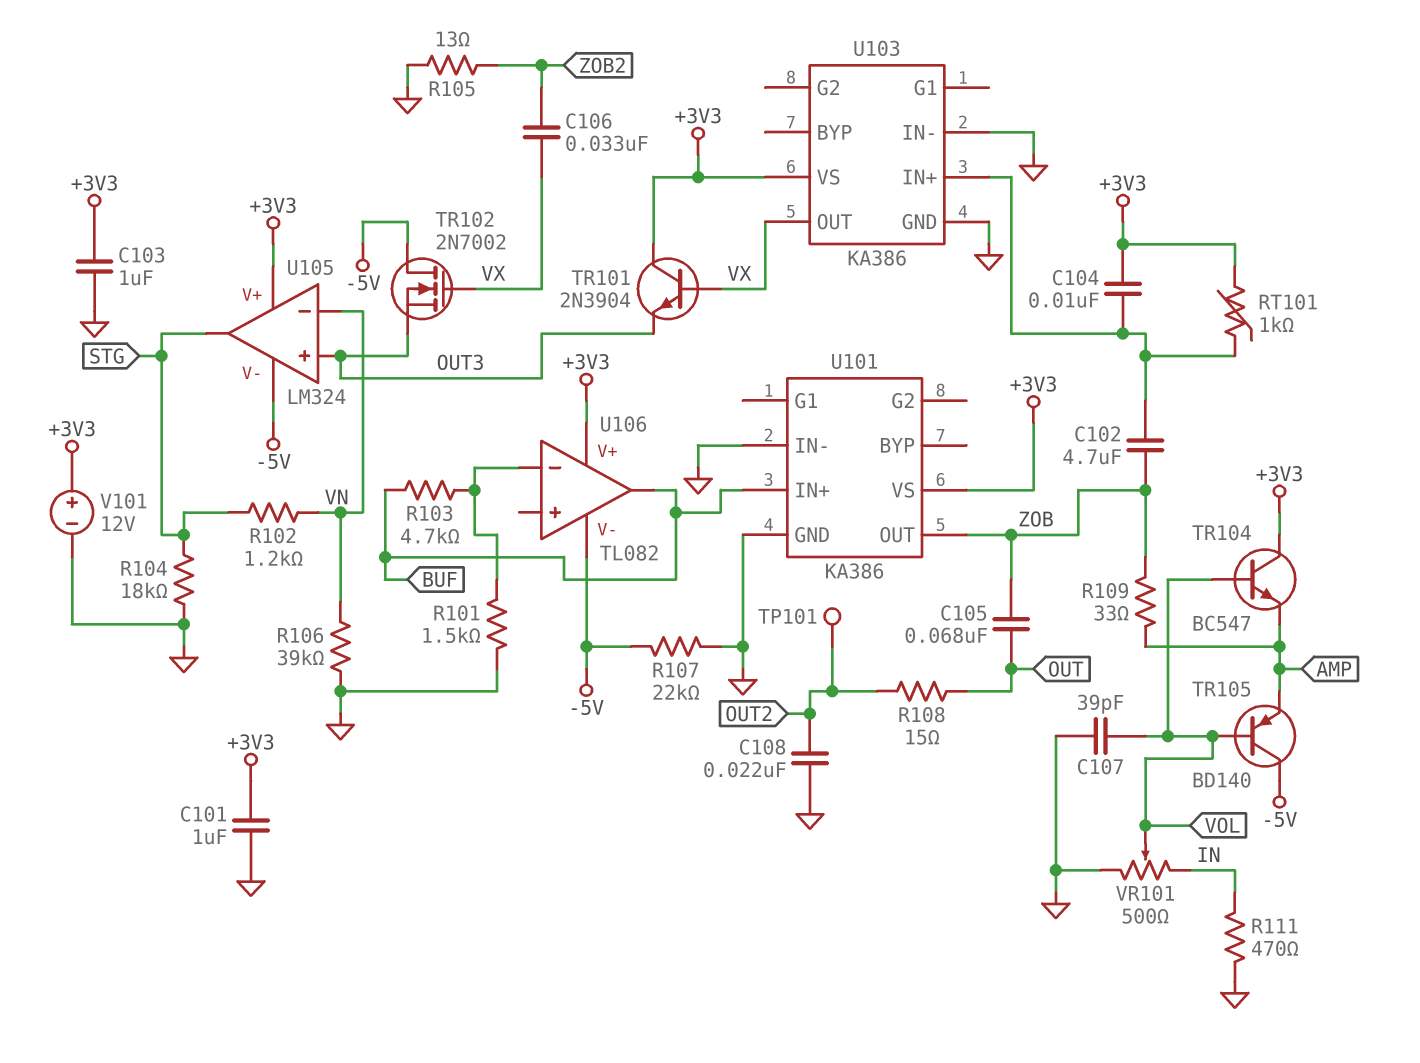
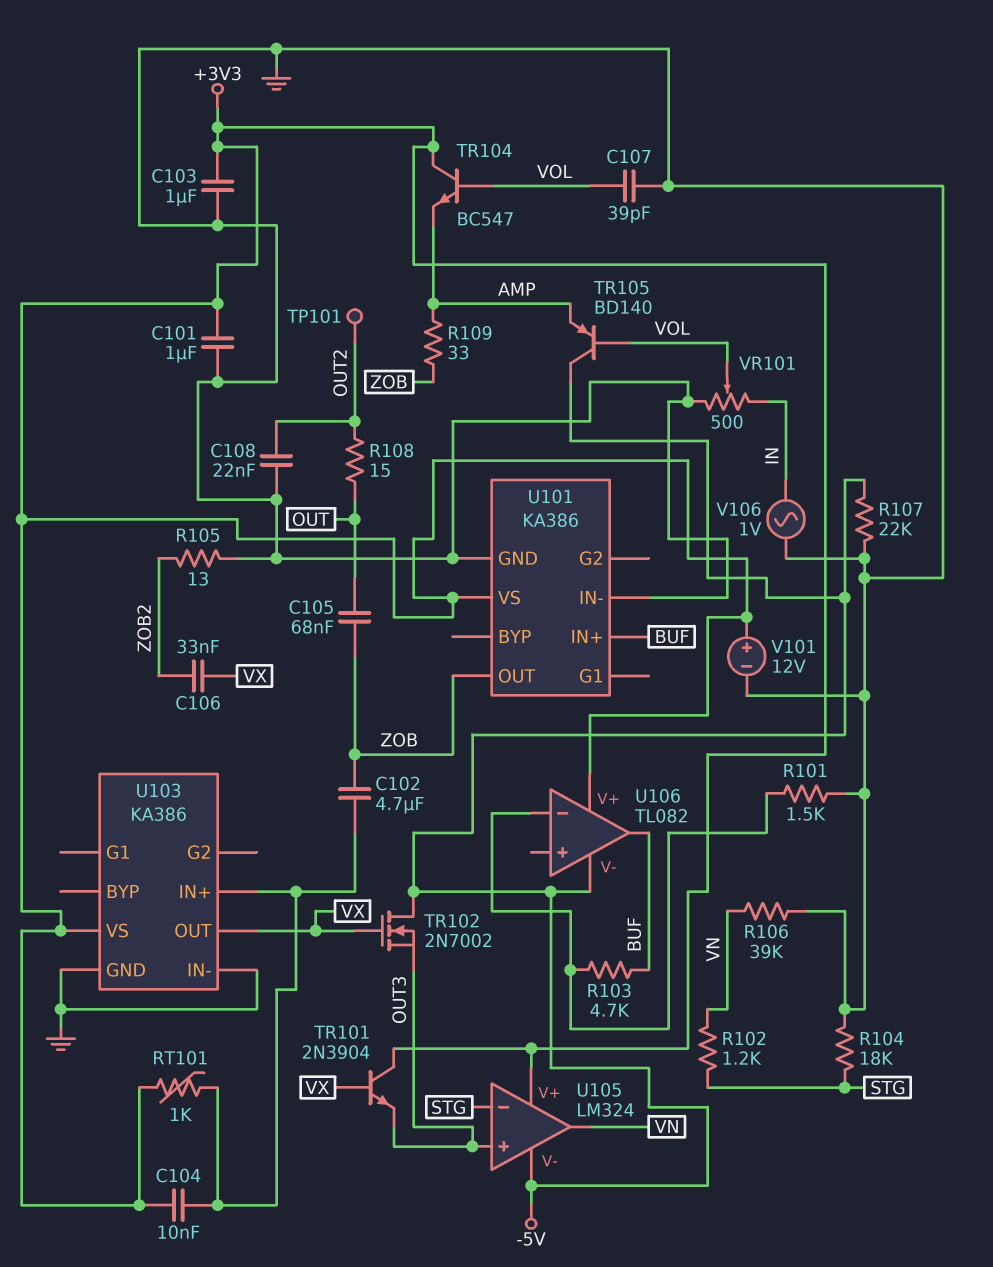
R111: 470 (GND, IN) -> none
U105 pin in-: VN -> STG
U105 pin out: STG -> VN
V106: none -> AC 1V (GND, IN)

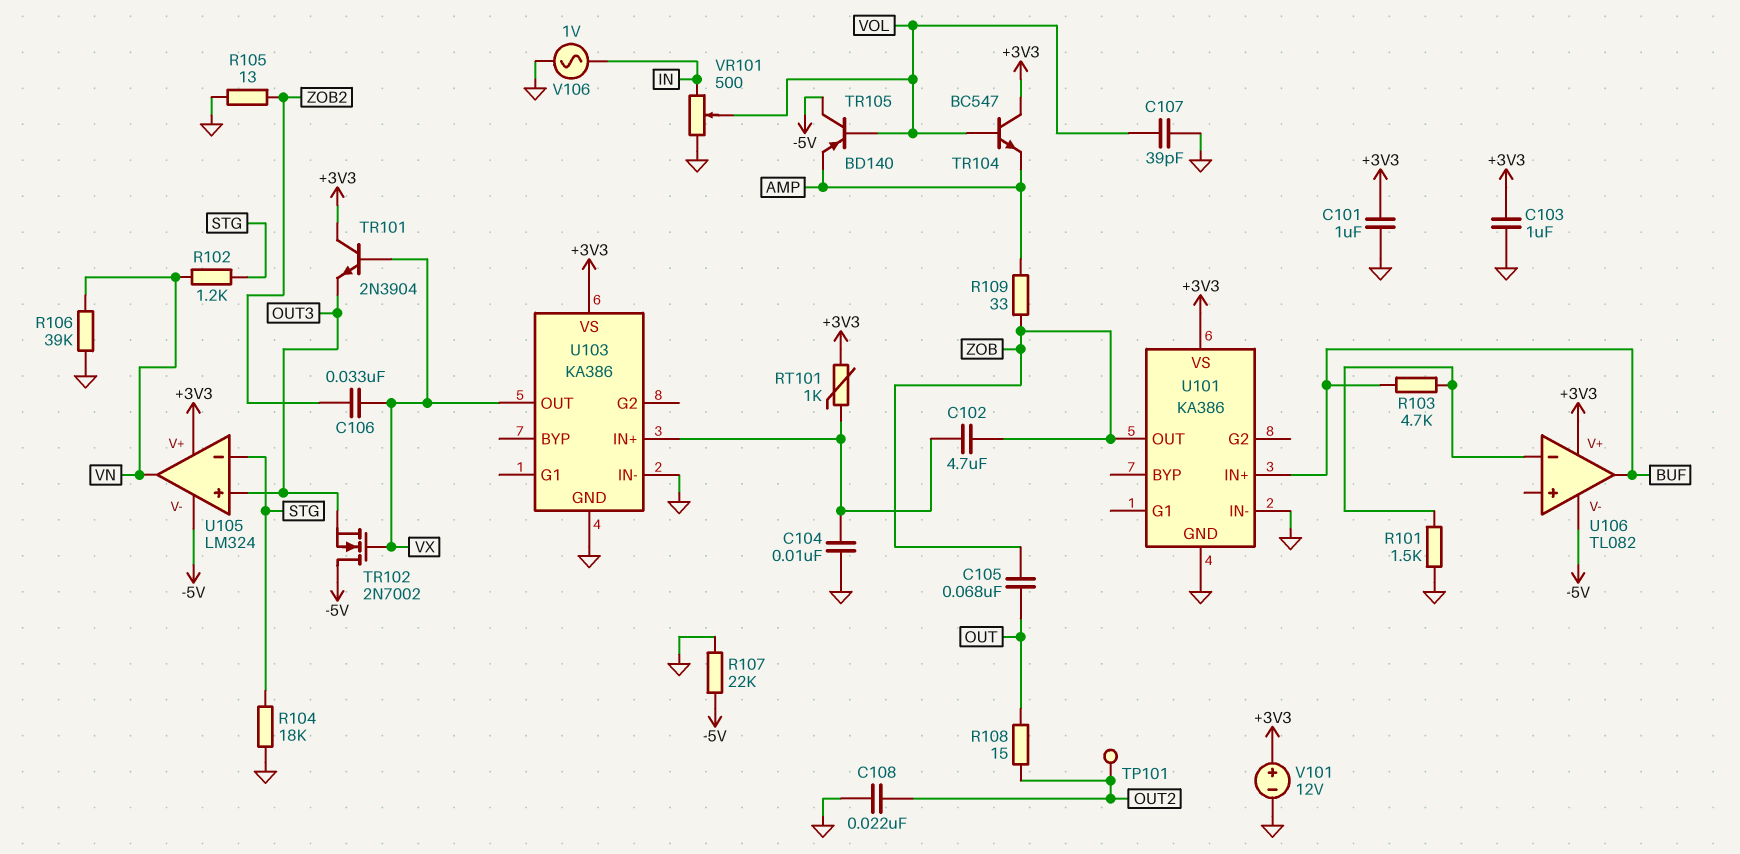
C104: 10nF (+3V3, U103/IN+) -> 10nF (GND, U103/IN+)

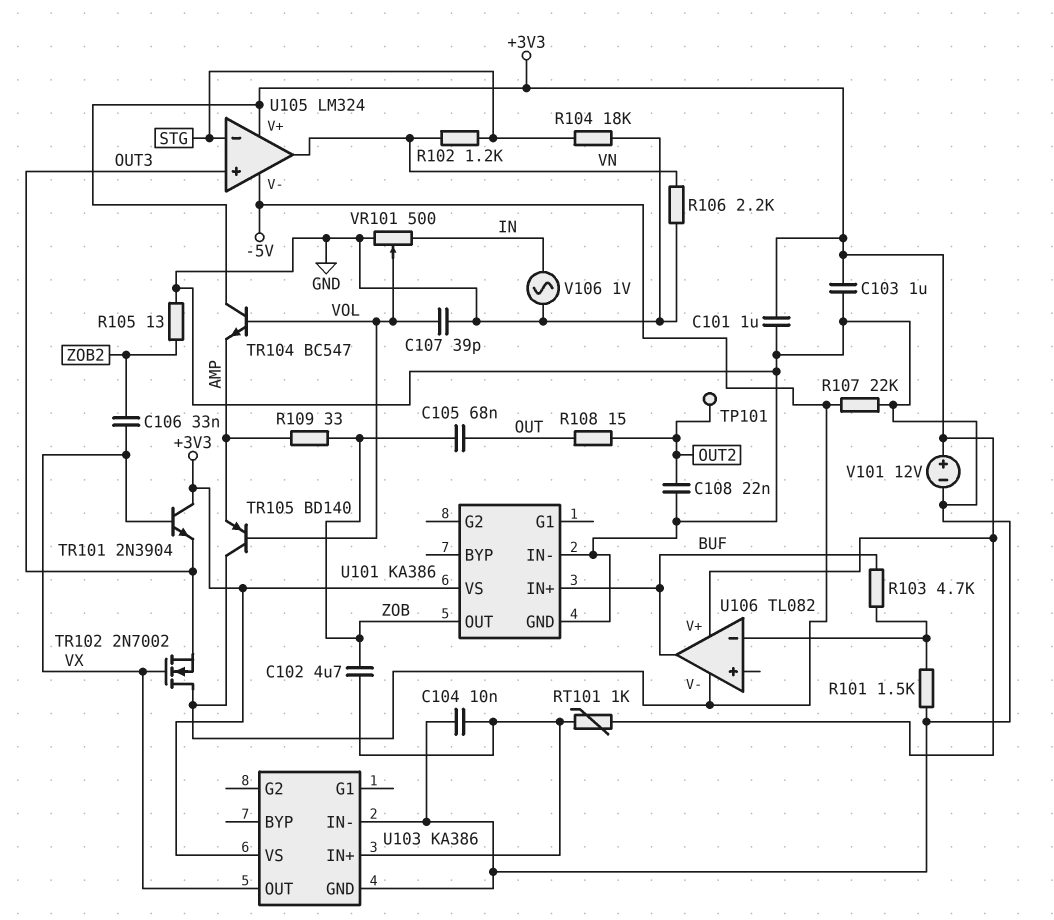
R106: 39k (GND, VN) -> 2.2k (GND, VN)

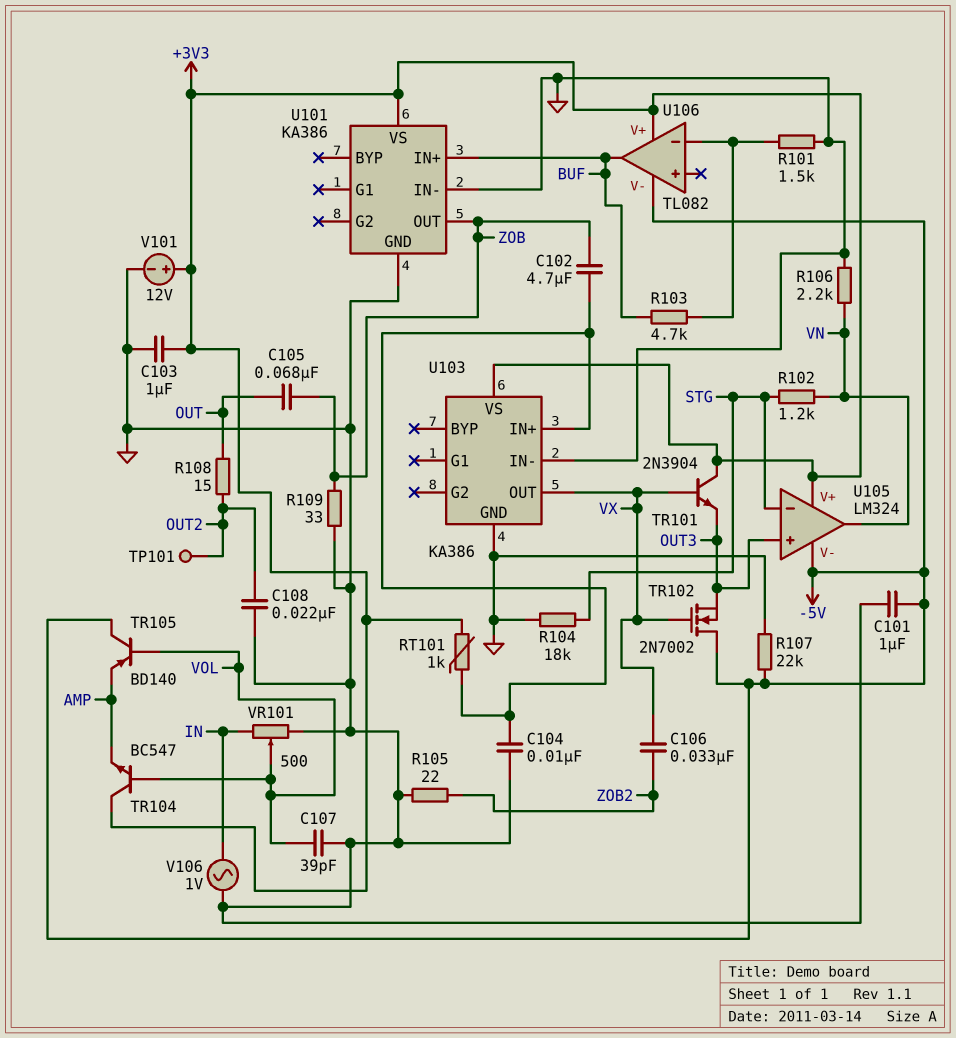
C101: 1uF (+3V3, GND) -> 1uF (-5V, GND)
R105: 13 (GND, ZOB2) -> 22 (GND, ZOB2)
R109: 33 (AMP, ZOB) -> 33 (GND, ZOB)

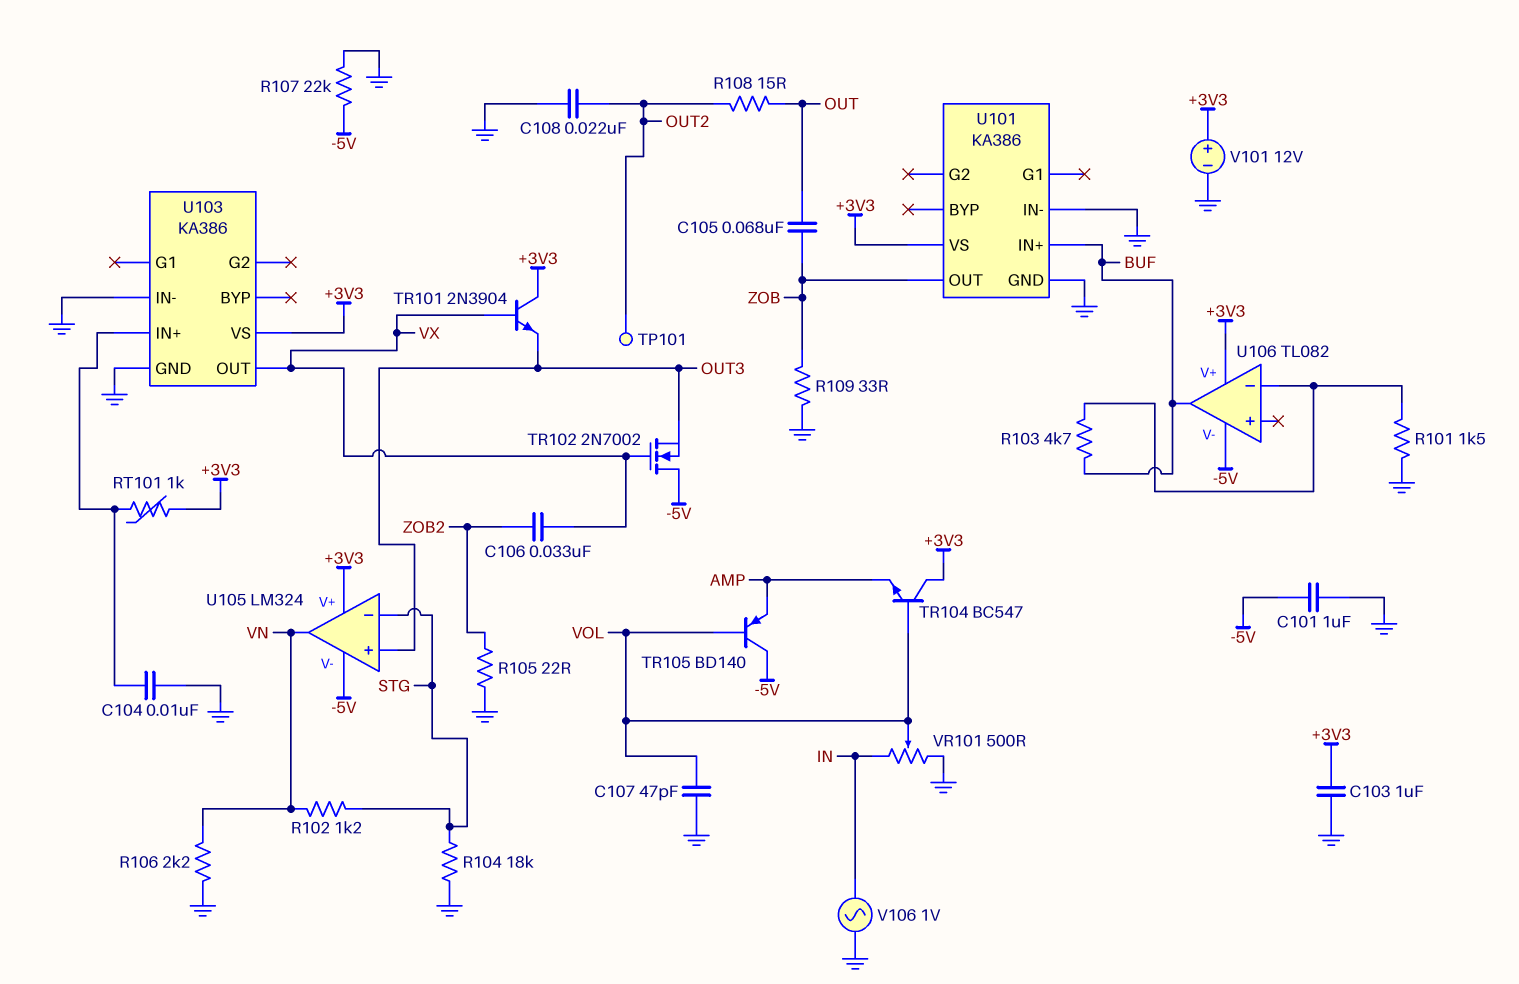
C102: 4.7uF (U103/IN+, ZOB) -> none
C107: 39pF (GND, VOL) -> 47pF (GND, VOL)

